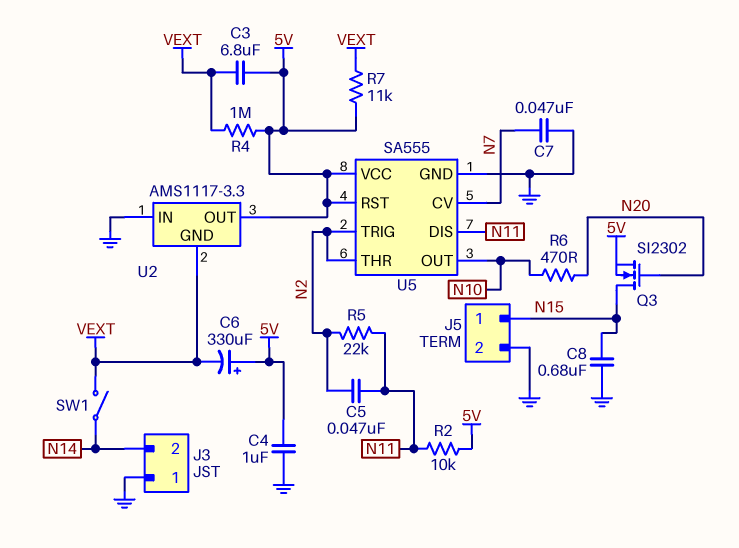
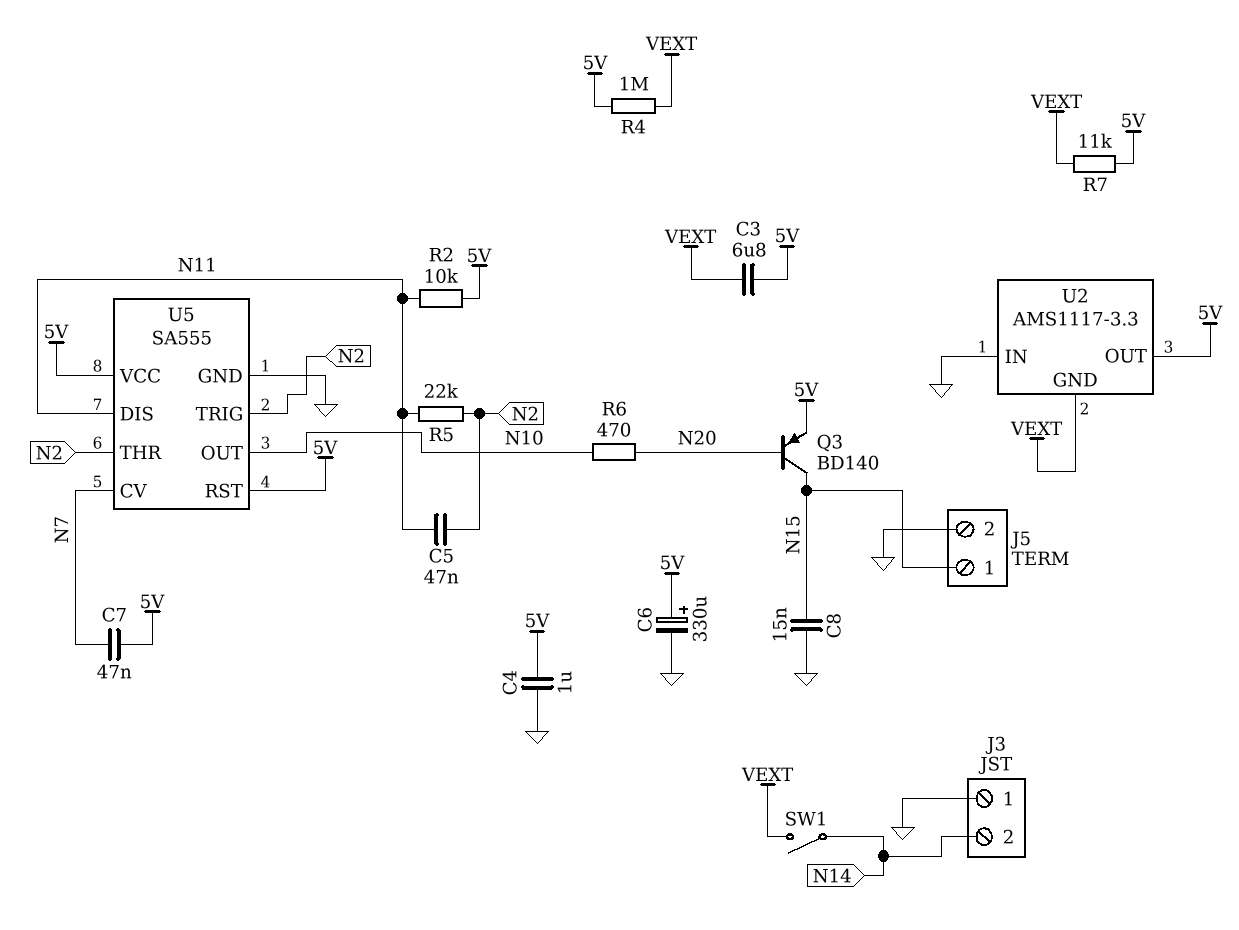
C6: 330uF (plus 5V, minus VEXT) -> 330uF (plus 5V, minus GND)
C7: 47nF (GND, N7) -> 47nF (5V, N7)
C8: 680nF (GND, N15) -> 15nF (GND, N15)
Q3: NMOS SI2302 (G N20, D N15, S 5V) -> PNP BD140 (B N20, C N15, E 5V)

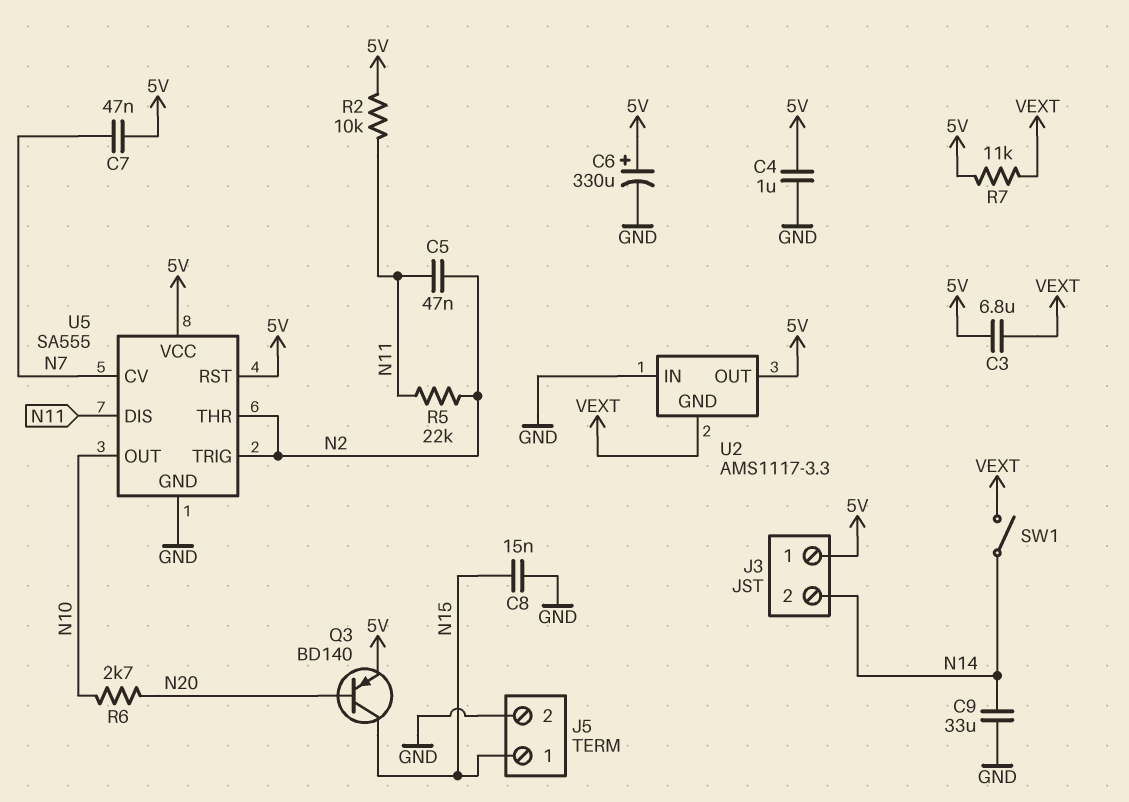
C9: none -> 33uF (GND, N14)
J3 pin 1: GND -> 5V
R4: 1M (5V, VEXT) -> none
R6: 470 (N10, N20) -> 2.7k (N10, N20)

